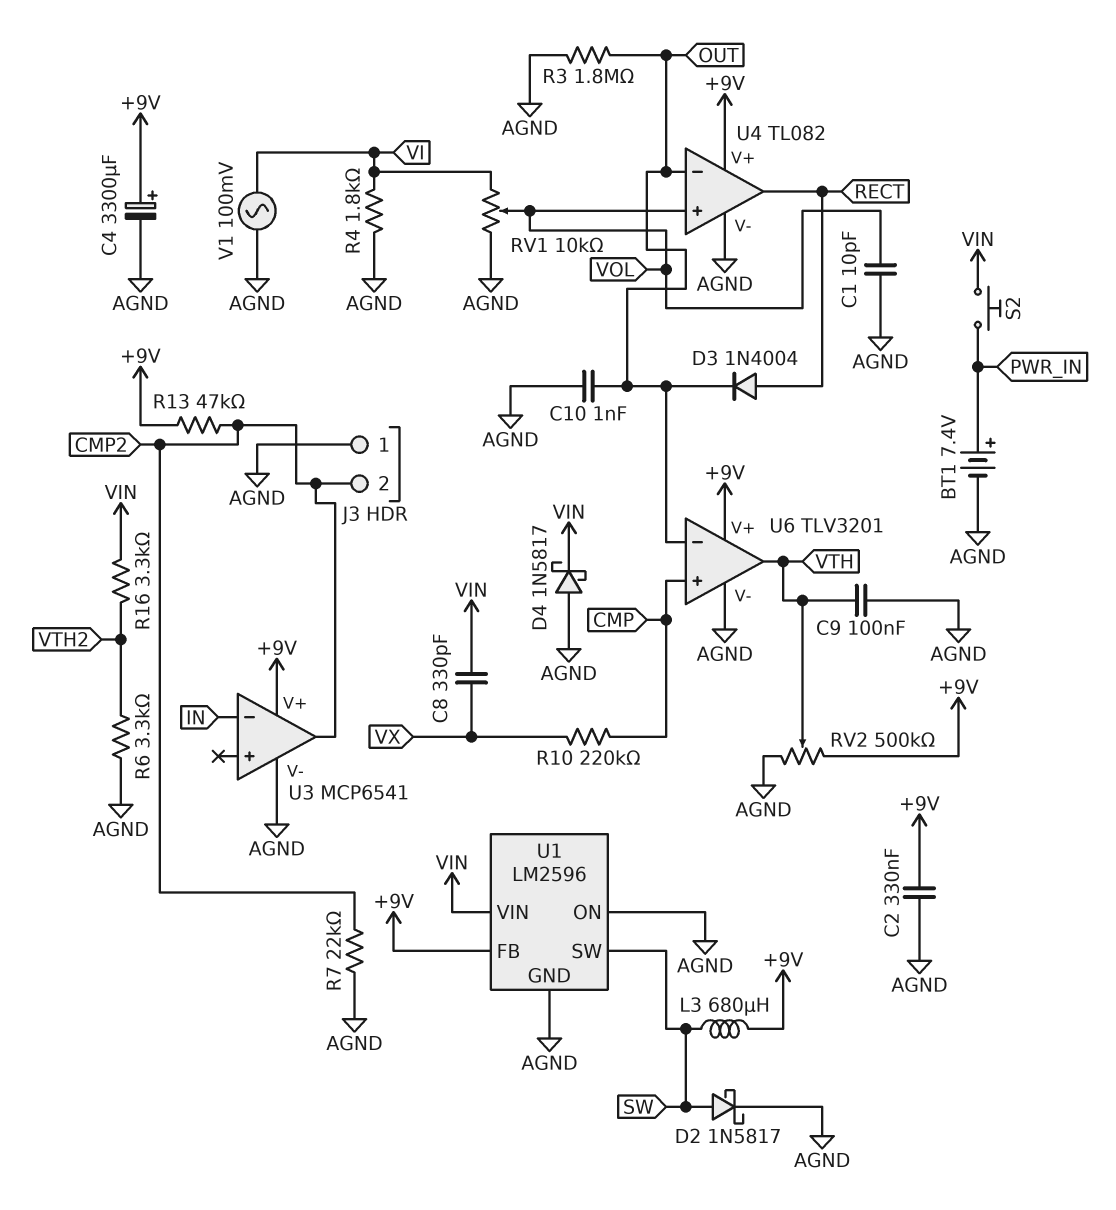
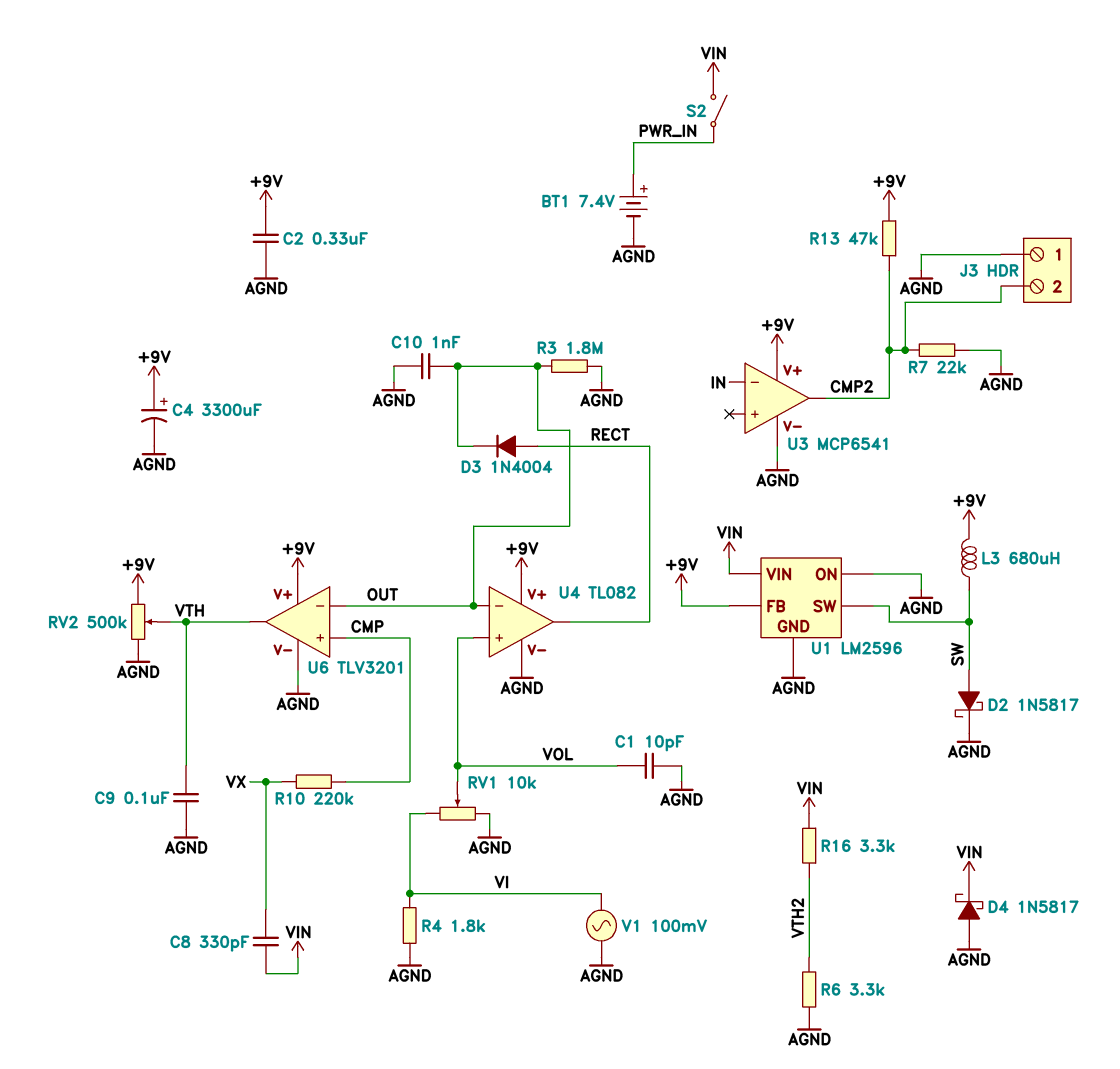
S2: button (PWR_IN, VIN) -> switch (PWR_IN, VIN)

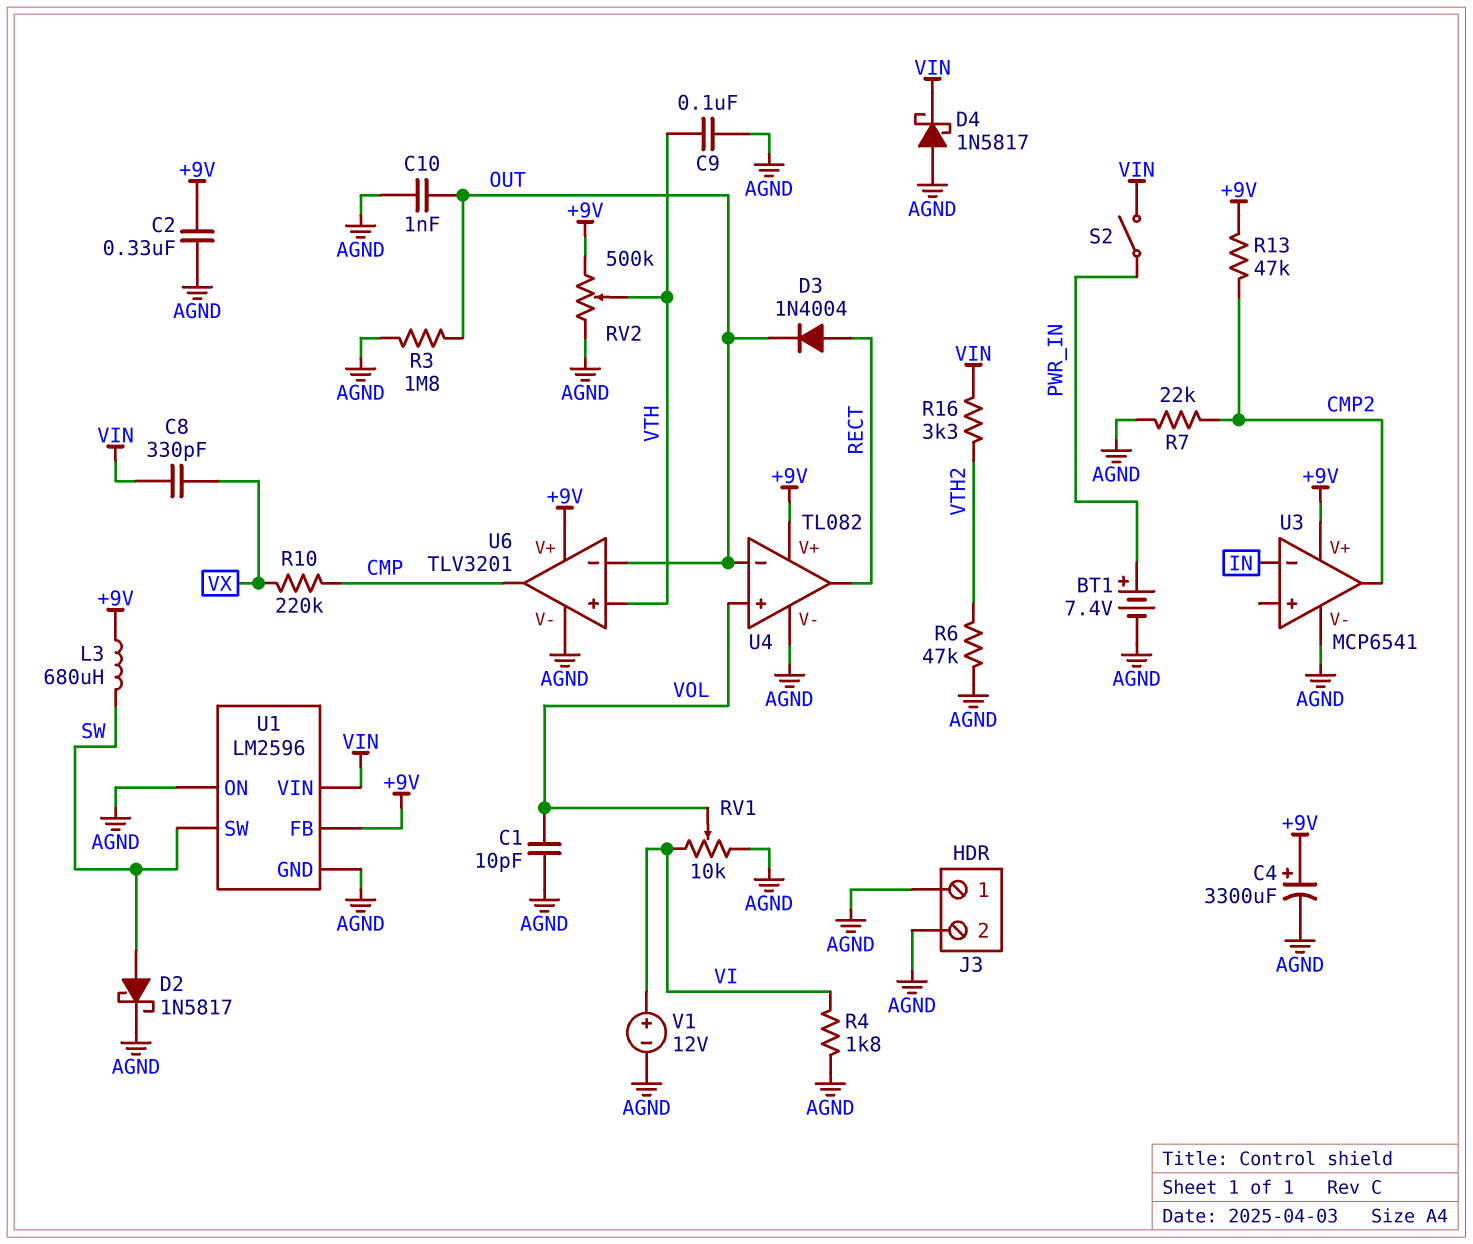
J3 pin 2: CMP2 -> AGND
R6: 3.3k (AGND, VTH2) -> 47k (AGND, VTH2)
U6 pin in+: CMP -> VTH
U6 pin out: VTH -> CMP
V1: AC 100mV (AGND, VI) -> 12V (plus VI, minus AGND)

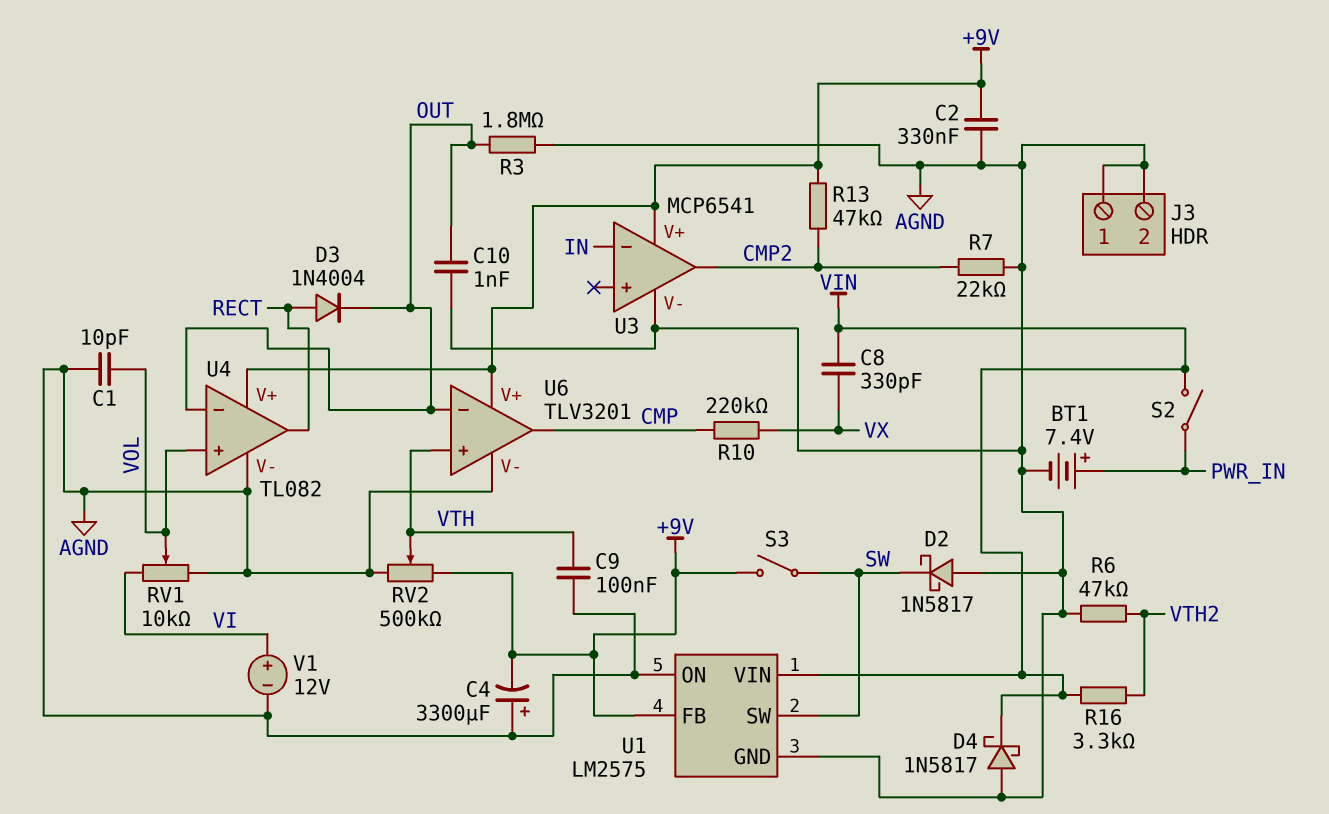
C4: 3300uF (plus +9V, minus AGND) -> 3300uF (plus AGND, minus +9V)
D2: schottky 1N5817 (A SW, K AGND) -> schottky 1N5817 (A AGND, K SW)
L3: 680uH (+9V, SW) -> none
R4: 1.8k (AGND, VI) -> none
S3: none -> switch (+9V, SW)
U1: LM2596 -> LM2575

